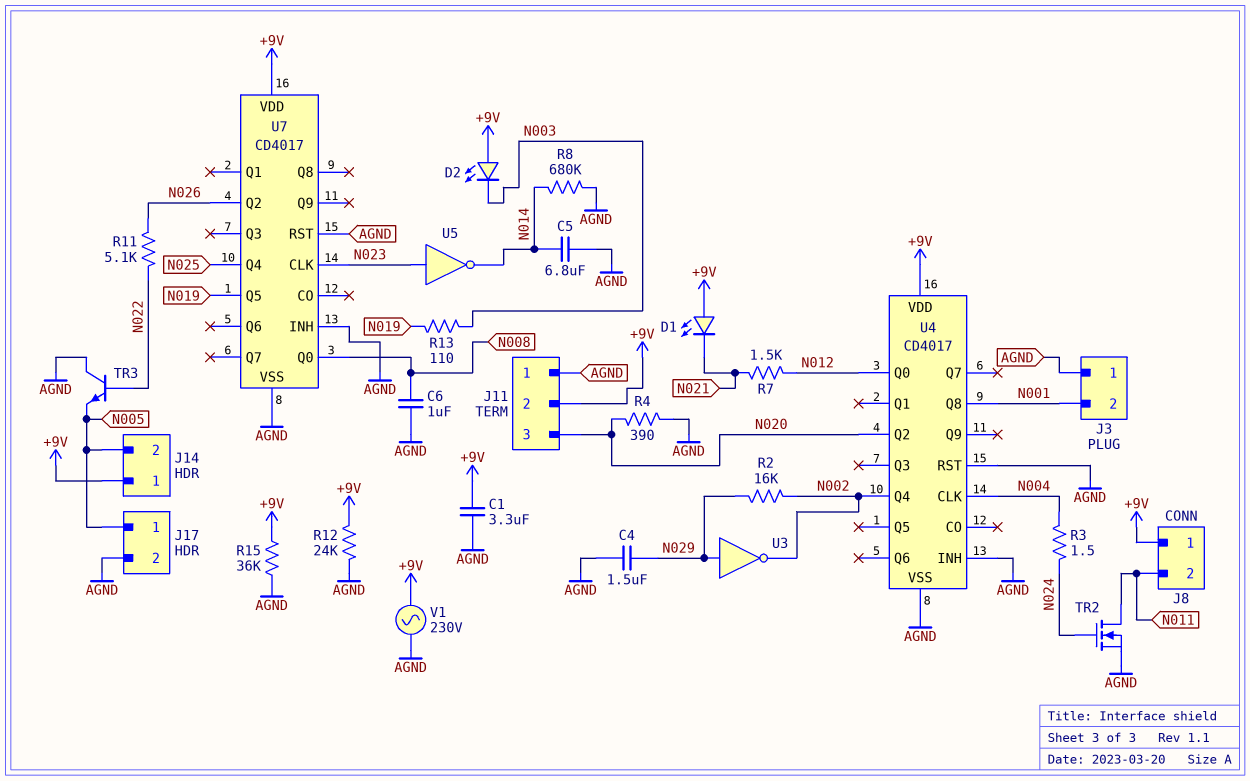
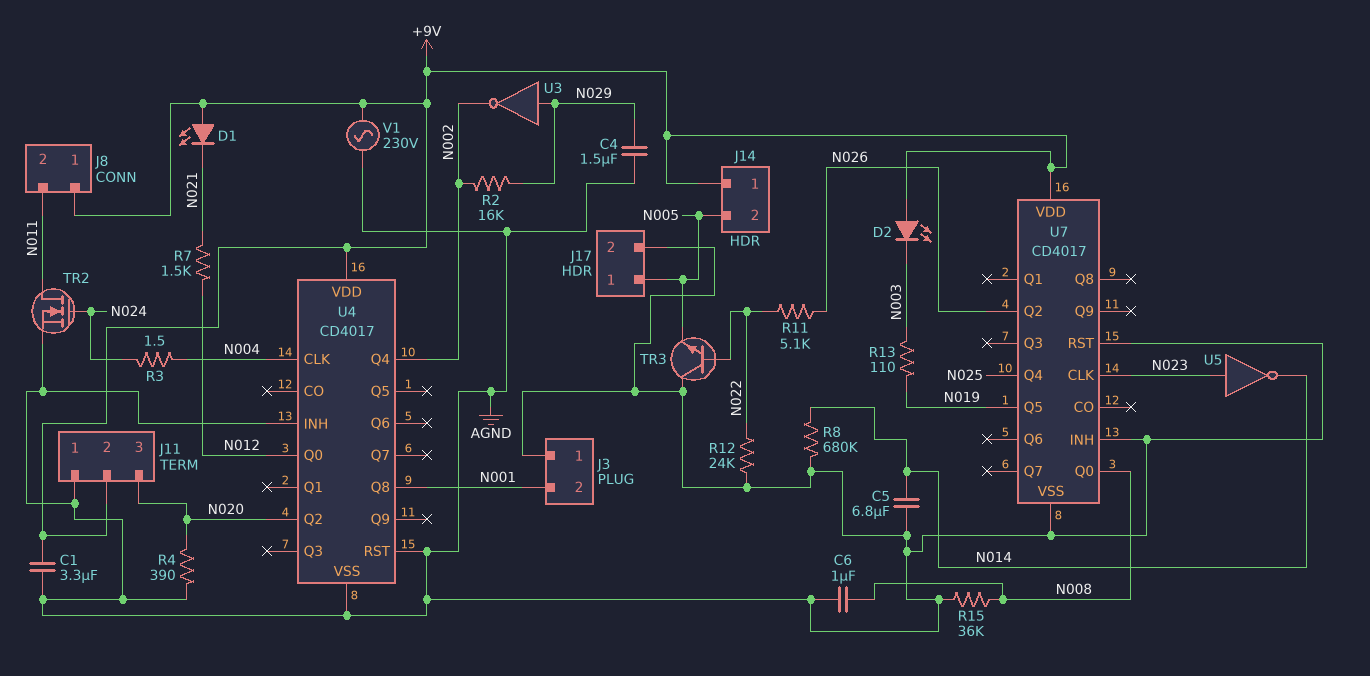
R12: 24k (+9V, AGND) -> 24k (AGND, N022)
R15: 36k (+9V, AGND) -> 36k (AGND, N008)

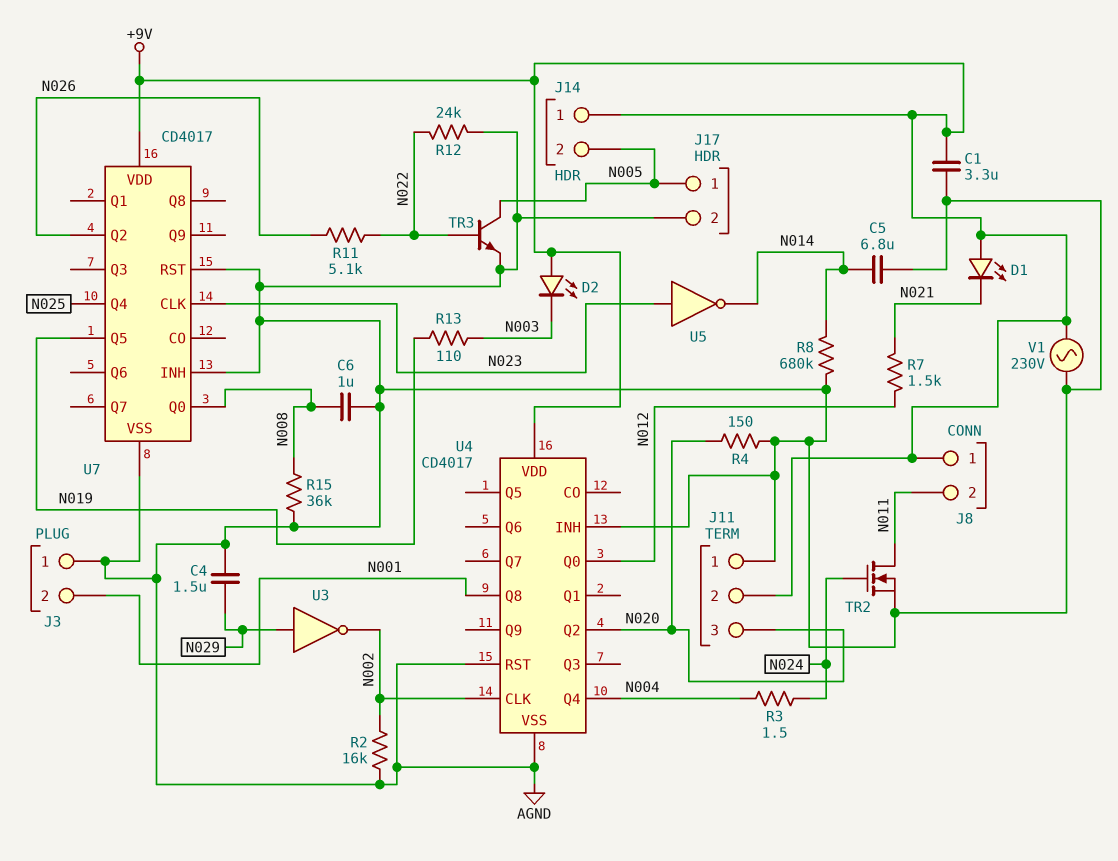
R2: 16k (N002, N029) -> 16k (AGND, N002)
R4: 390 (AGND, N020) -> 150 (AGND, N020)
TR3: NPN (B N022, C AGND, E N005) -> NPN (B N022, C N005, E AGND)
U4 pin CLK: N004 -> N002
U4 pin Q4: N002 -> N004

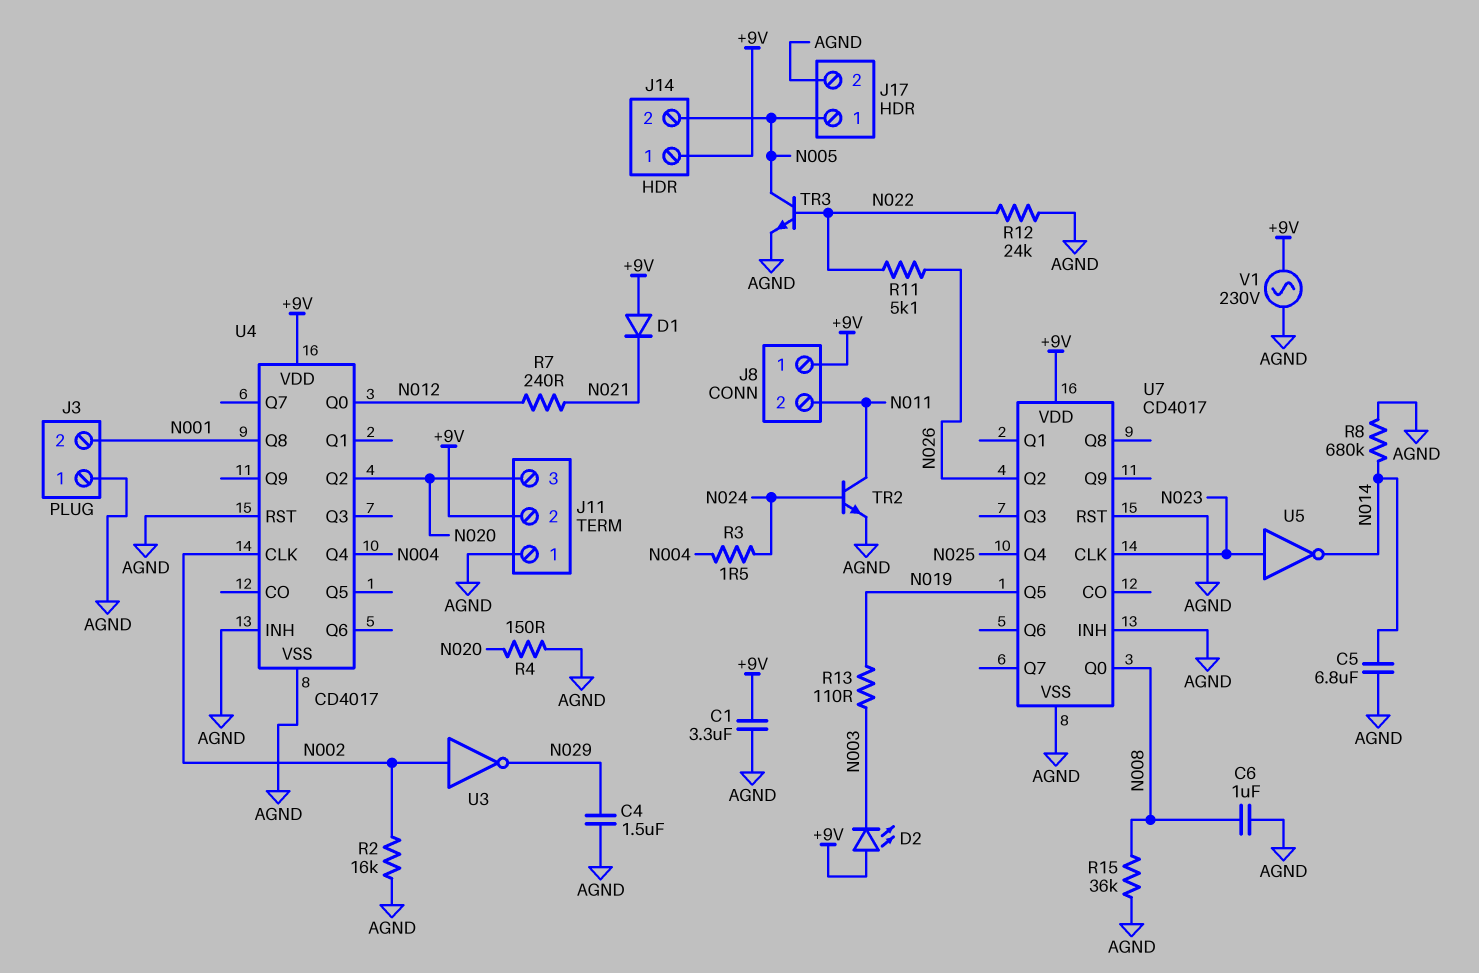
D1: LED (A +9V, K N021) -> diode (A +9V, K N021)
R7: 1.5k (N012, N021) -> 240 (N012, N021)
TR2: NMOS (G N024, D N011, S AGND) -> NPN (B N024, C N011, E AGND)
U3: NOT (in N029, out N002) -> NOT (in N002, out N029)

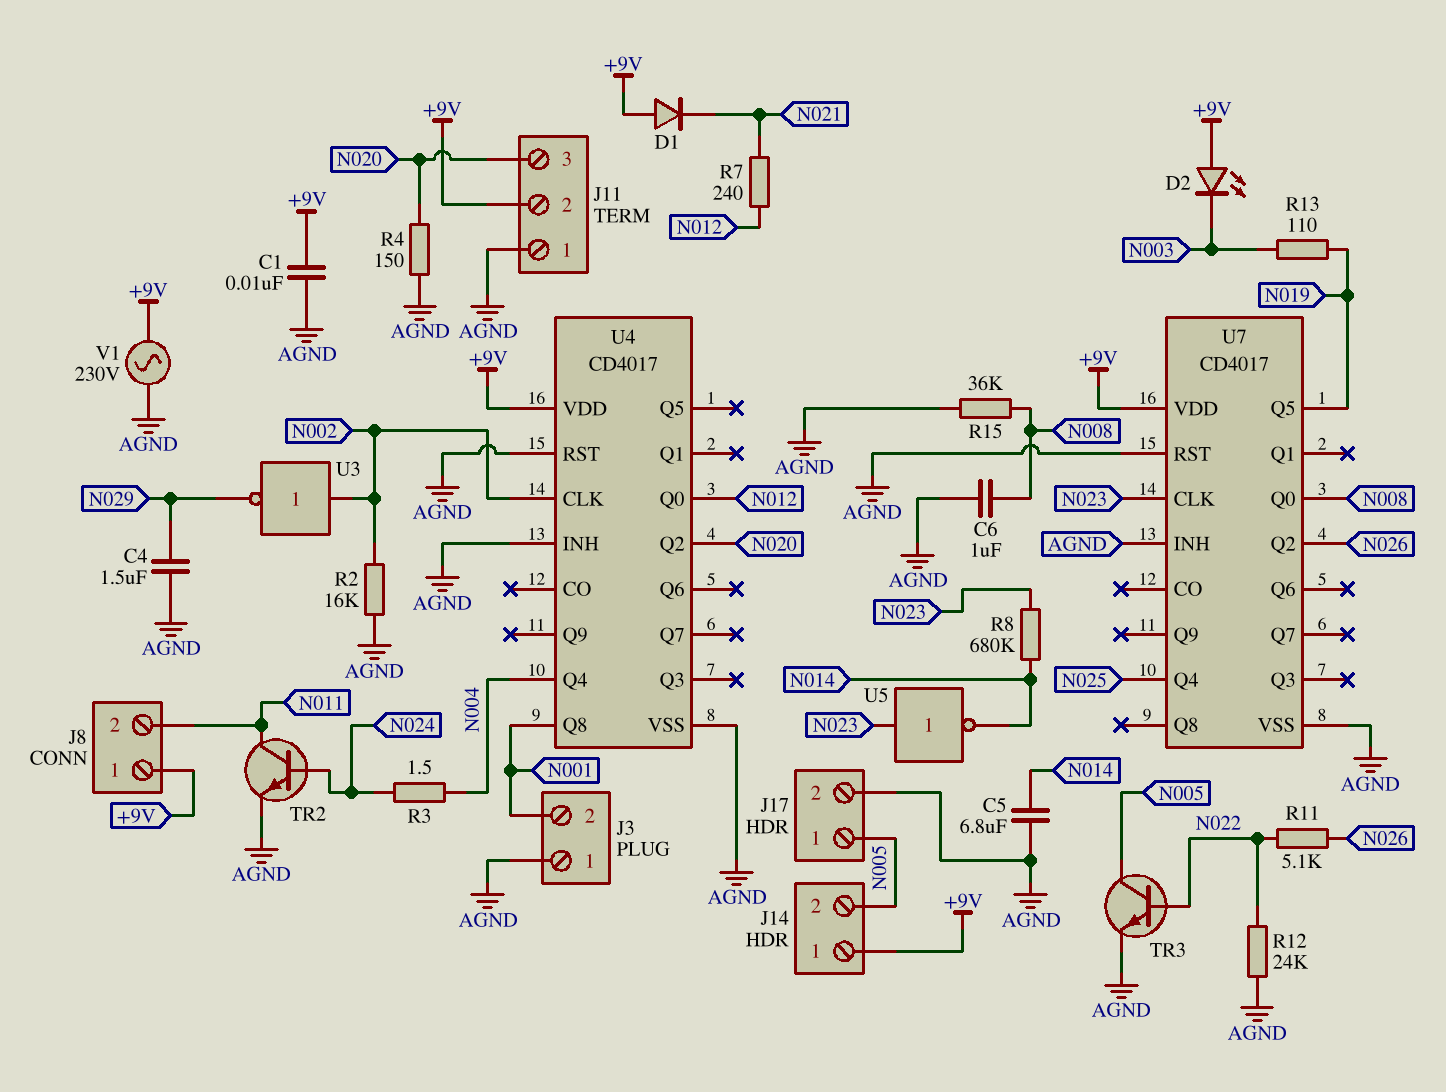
C1: 3.3uF (+9V, AGND) -> 10nF (+9V, AGND)
R8: 680k (AGND, N014) -> 680k (N014, N023)

